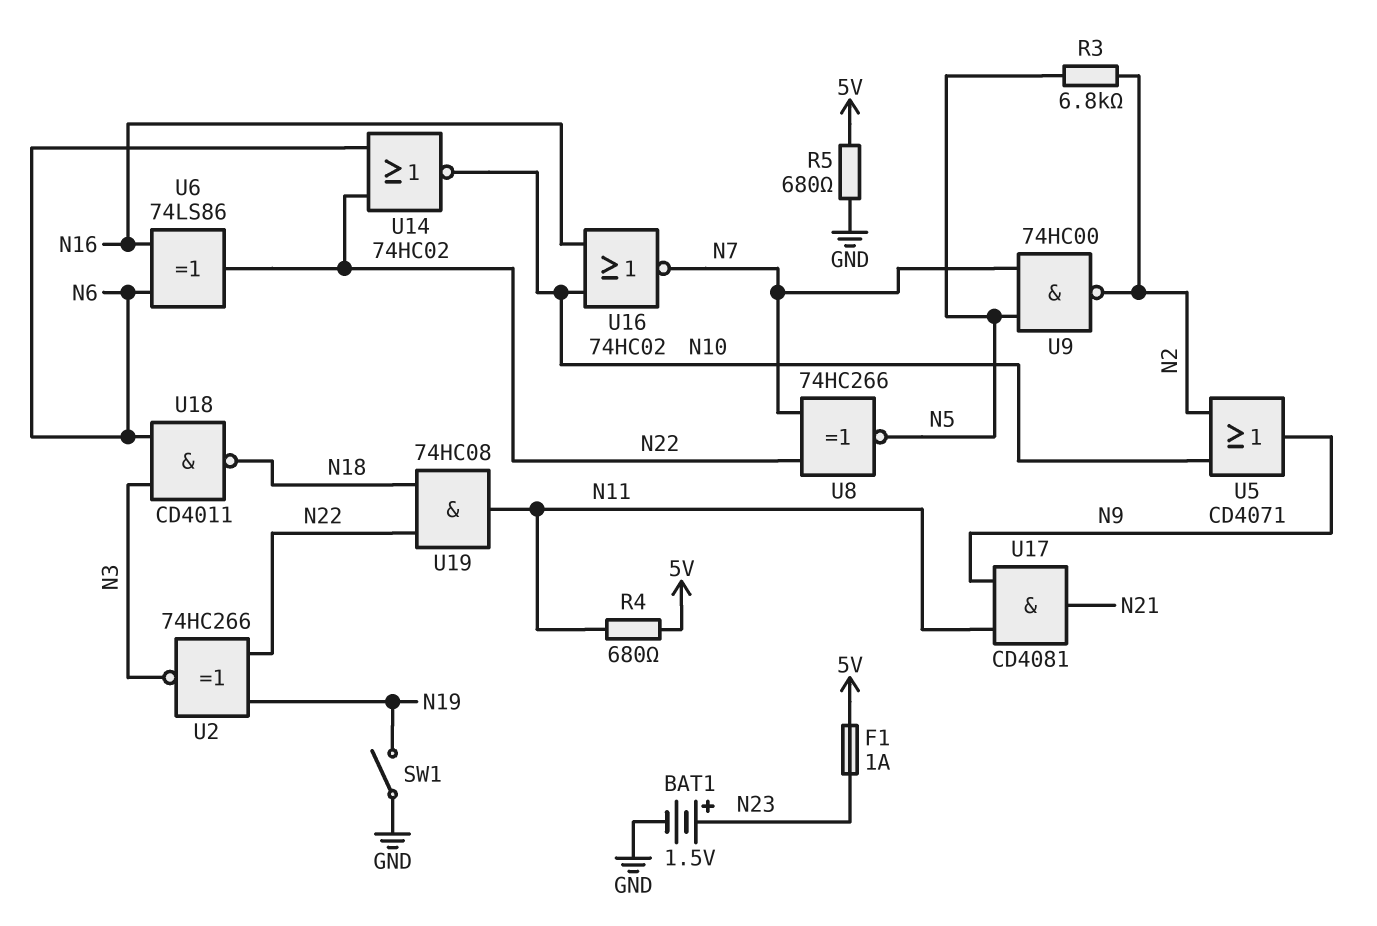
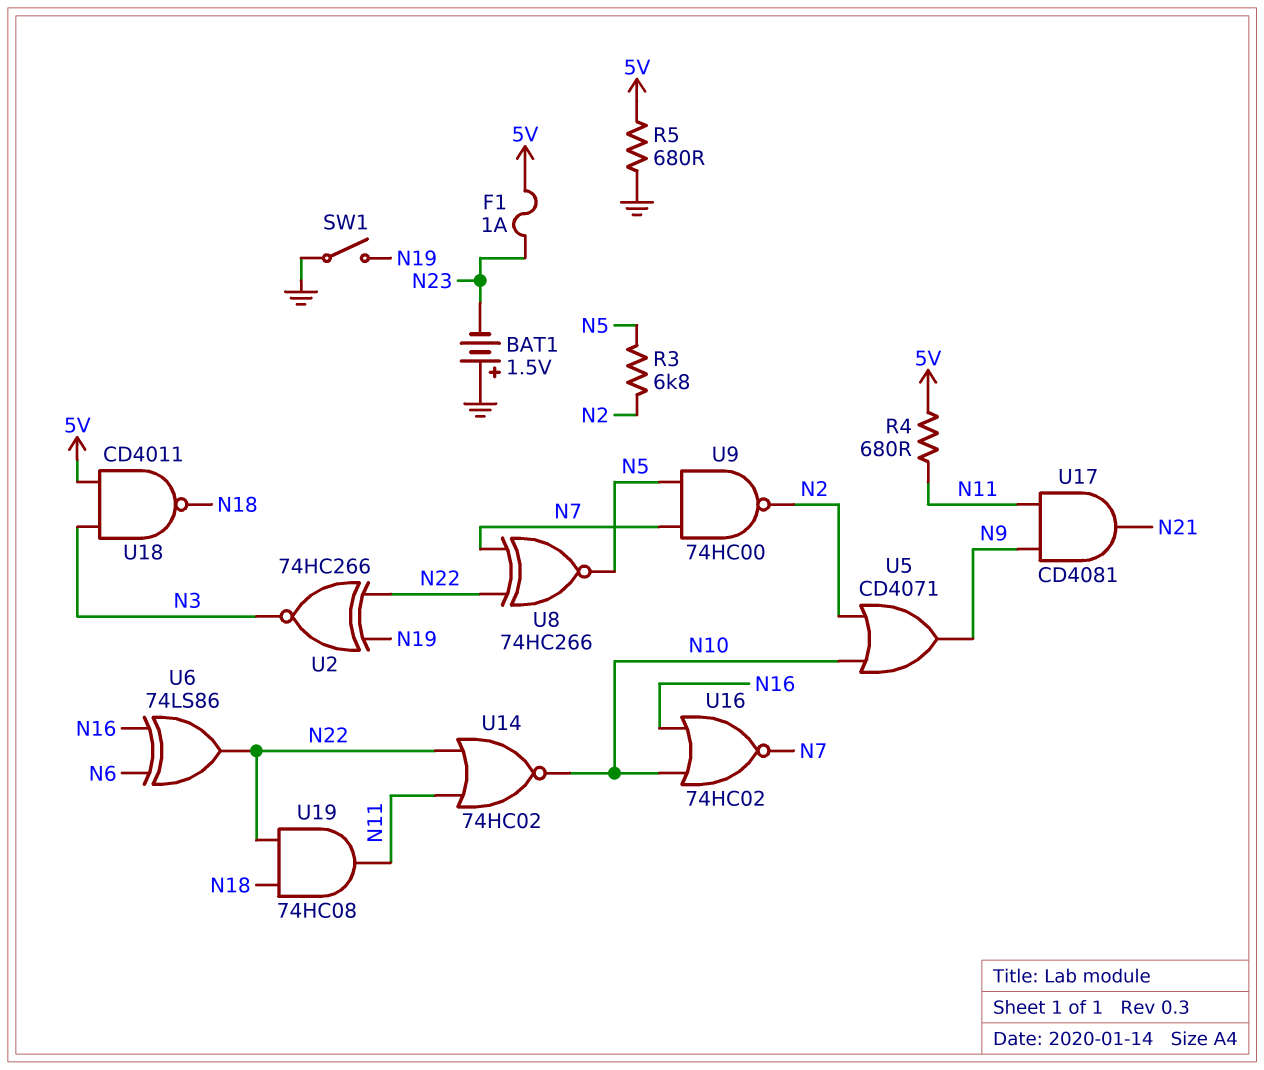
BAT1: 1.5V (plus N23, minus GND) -> 1.5V (plus GND, minus N23)
U14: NOR 74HC02 (in N6, in N22, out N10) -> NOR 74HC02 (in N11, in N22, out N10)
U18: NAND CD4011 (in N3, in N6, out N18) -> NAND CD4011 (in 5V, in N3, out N18)

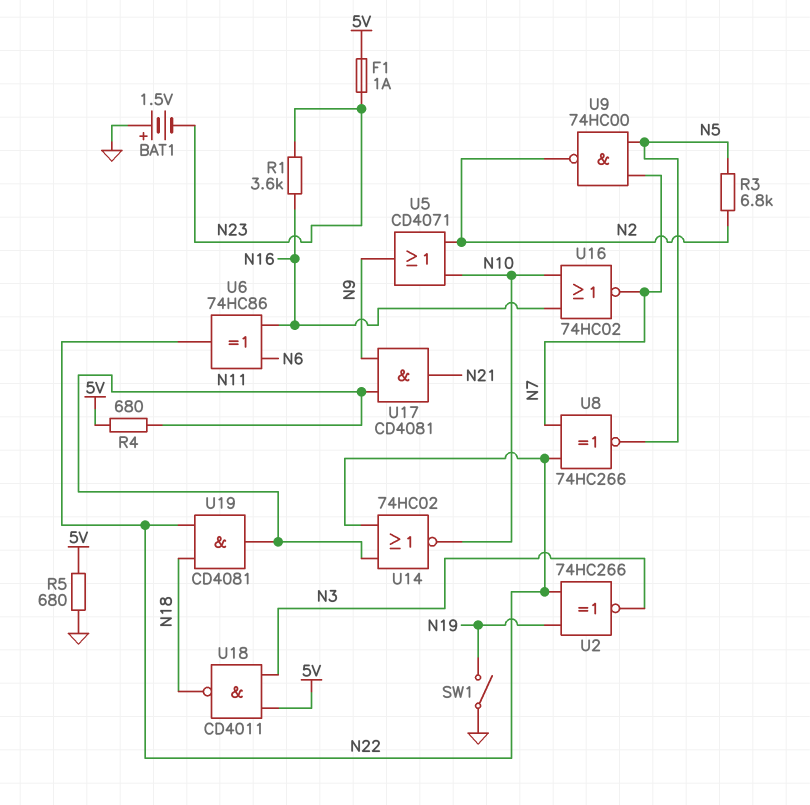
R1: none -> 3.6k (N16, N23)
U6: XOR 74LS86 (in N6, in N16, out N22) -> XOR 74HC86 (in N6, in N16, out N22)
U19: AND 74HC08 (in N18, in N22, out N11) -> AND CD4081 (in N18, in N22, out N11)

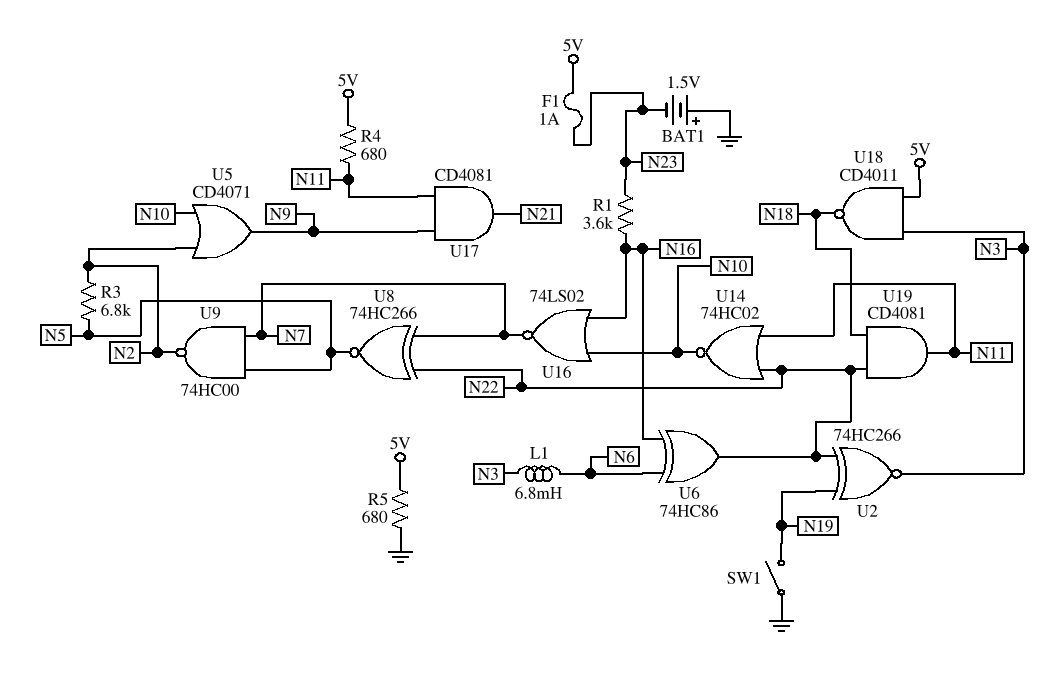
L1: none -> 6.8mH (N3, N6)
U16: NOR 74HC02 (in N10, in N16, out N7) -> NOR 74LS02 (in N10, in N16, out N7)

